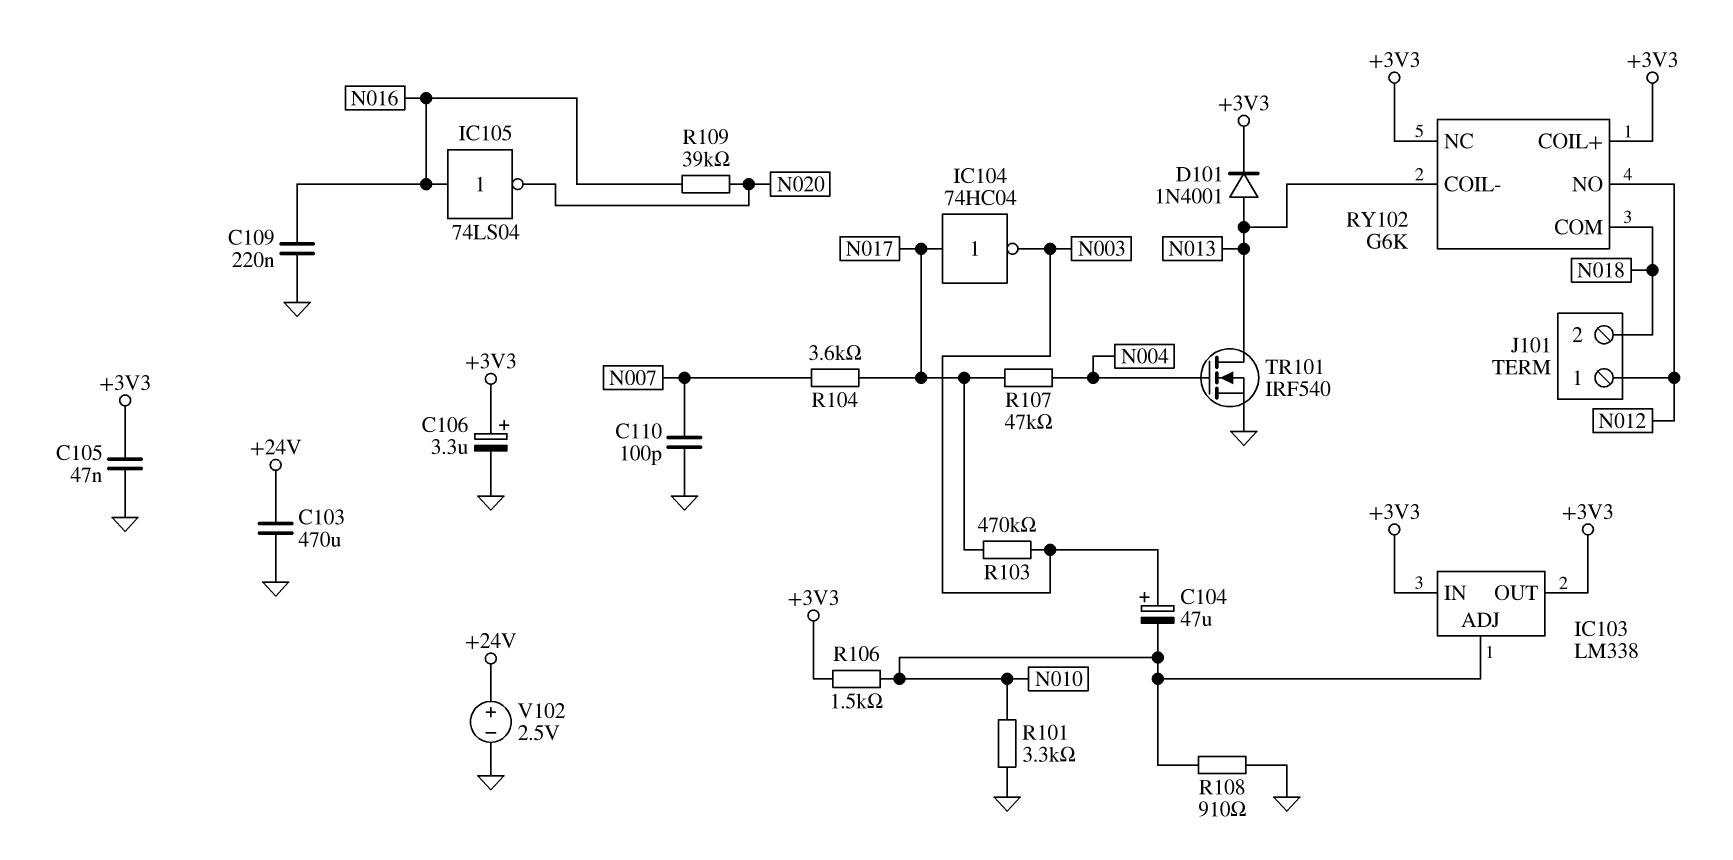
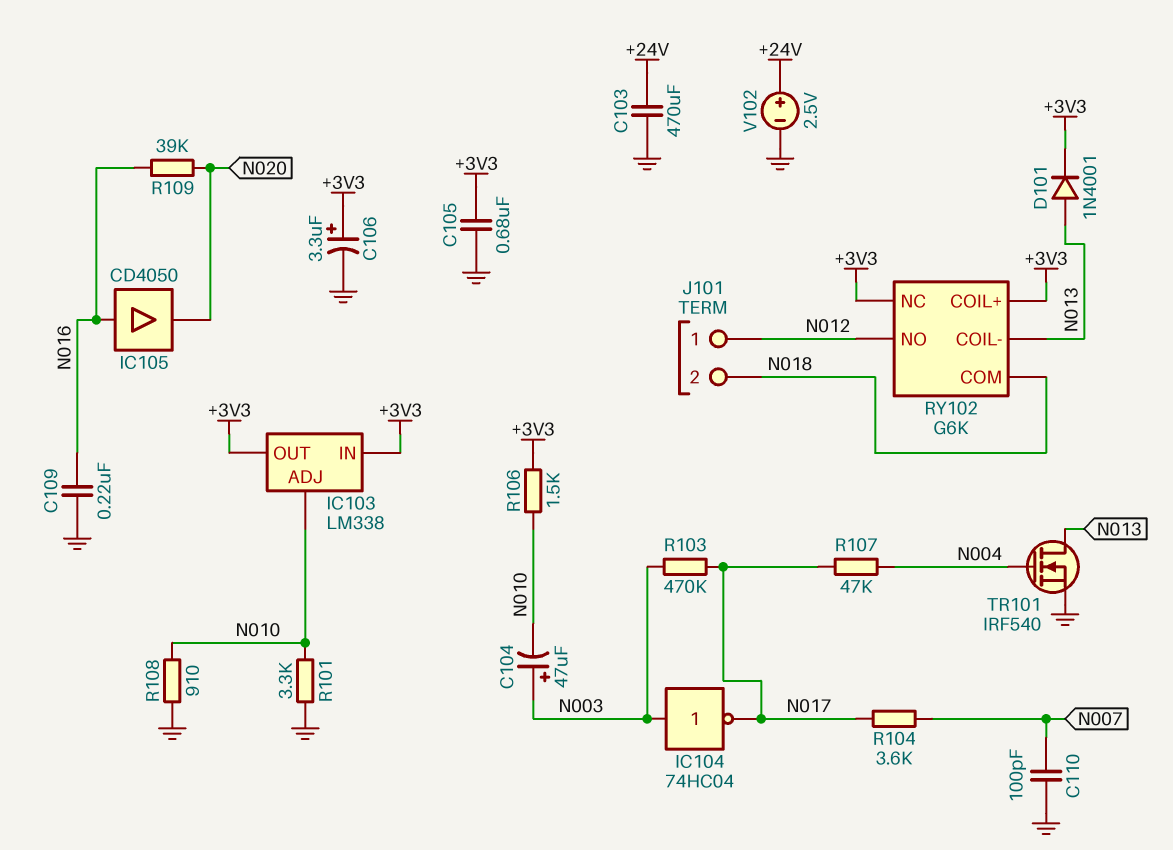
C105: 47nF (+3V3, GND) -> 680nF (+3V3, GND)
IC104: NOT 74HC04 (in N017, out N003) -> NOT 74HC04 (in N003, out N017)
IC105: NOT 74LS04 (in N016, out N020) -> buffer CD4050 (in N016, out N020)

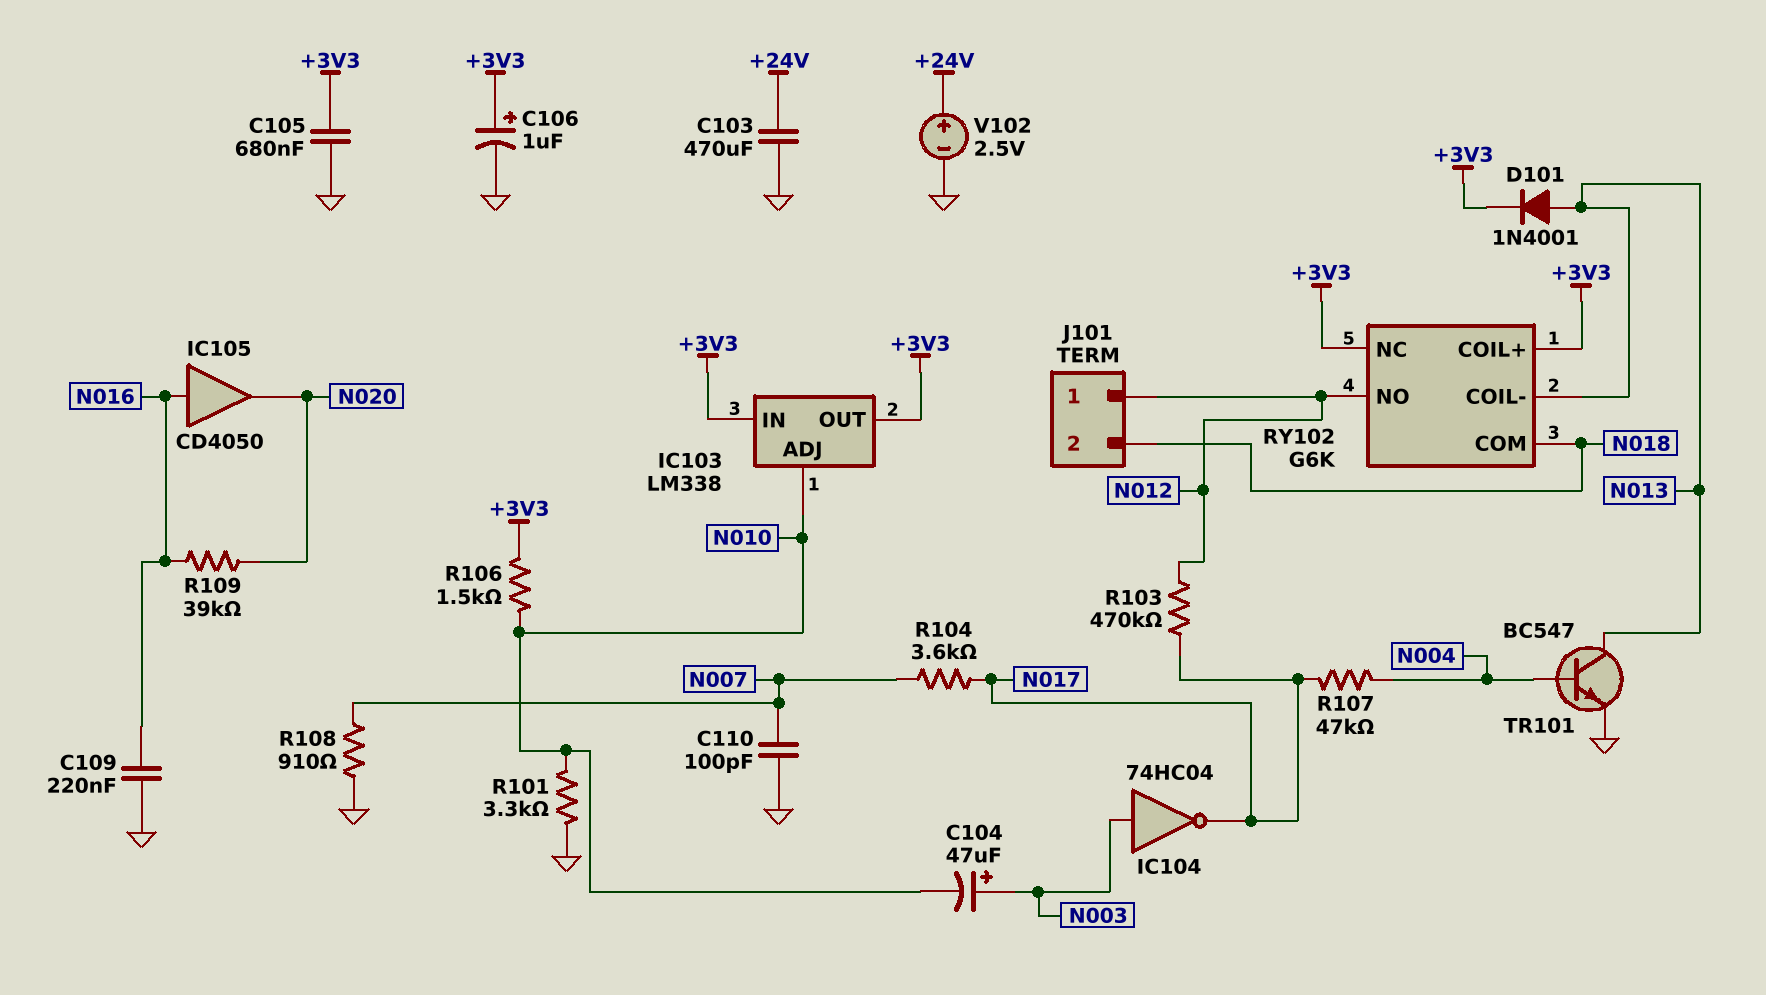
C106: 3.3uF (plus +3V3, minus GND) -> 1uF (plus +3V3, minus GND)
R103: 470k (N003, N017) -> 470k (N012, N017)
R108: 910 (GND, N010) -> 910 (GND, N007)
TR101: NMOS IRF540 (G N004, D N013, S GND) -> NPN BC547 (B N004, C N013, E GND)

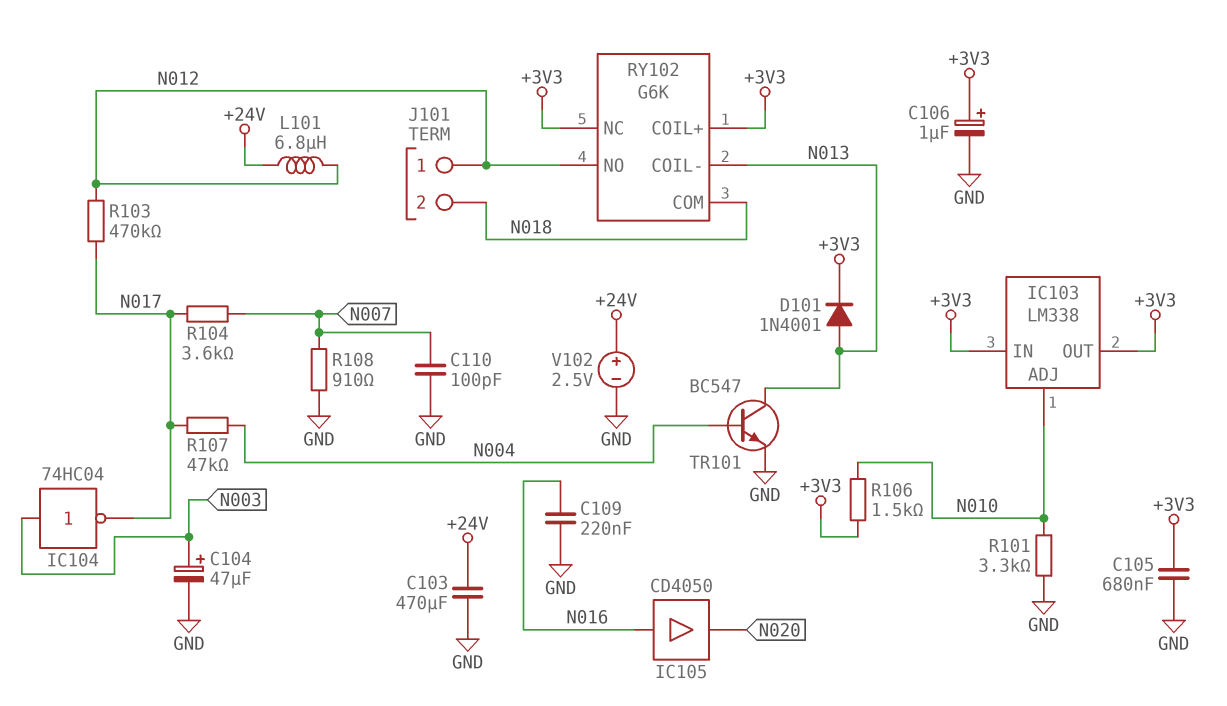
C104: 47uF (plus N003, minus N010) -> 47uF (plus N003, minus GND)
L101: none -> 6.8uH (+24V, N012)
R109: 39k (N016, N020) -> none

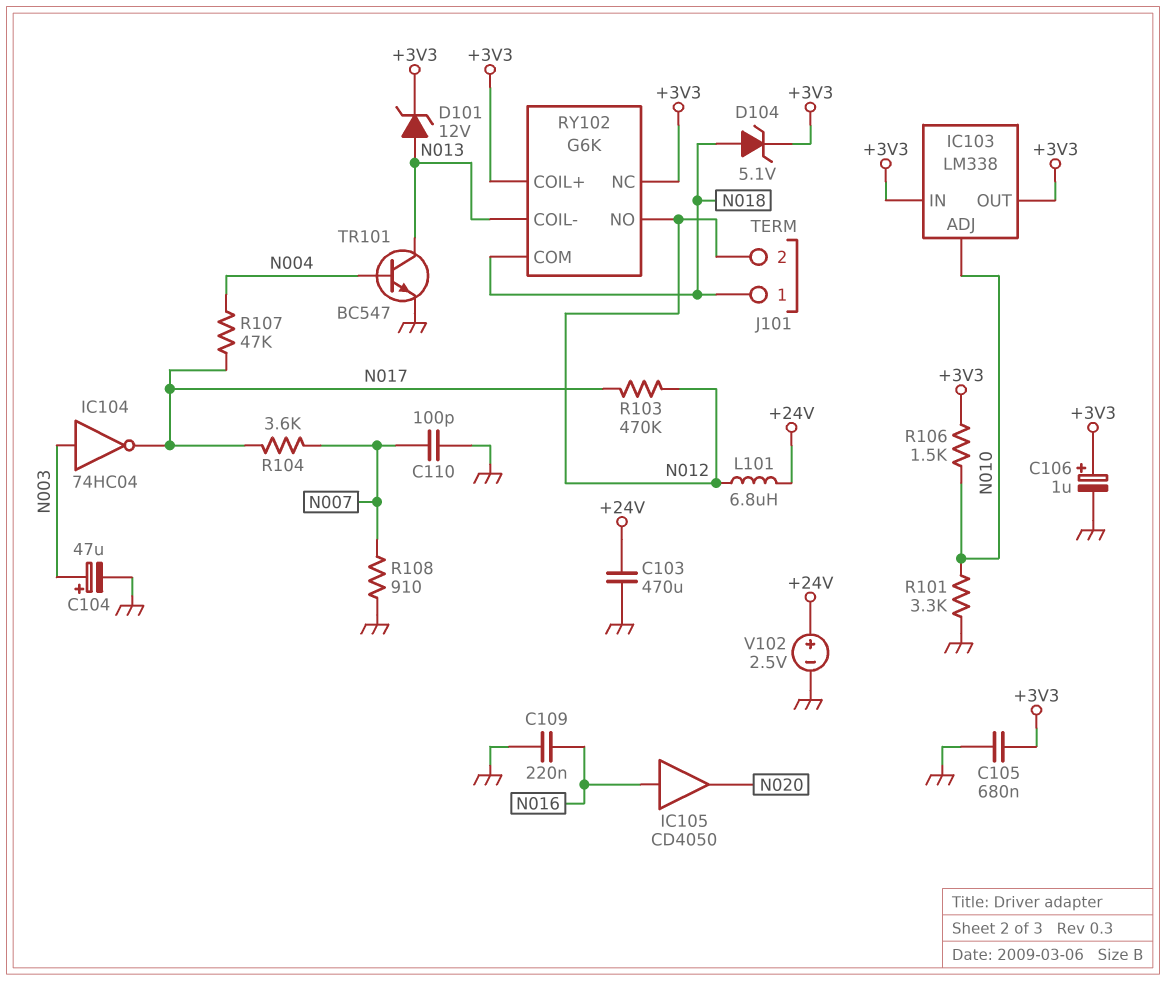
D101: diode 1N4001 (A N013, K +3V3) -> zener 12V (A N013, K +3V3)
D104: none -> zener 5.1V (A N018, K +3V3)
J101 pin 1: N012 -> N018
J101 pin 2: N018 -> N012

